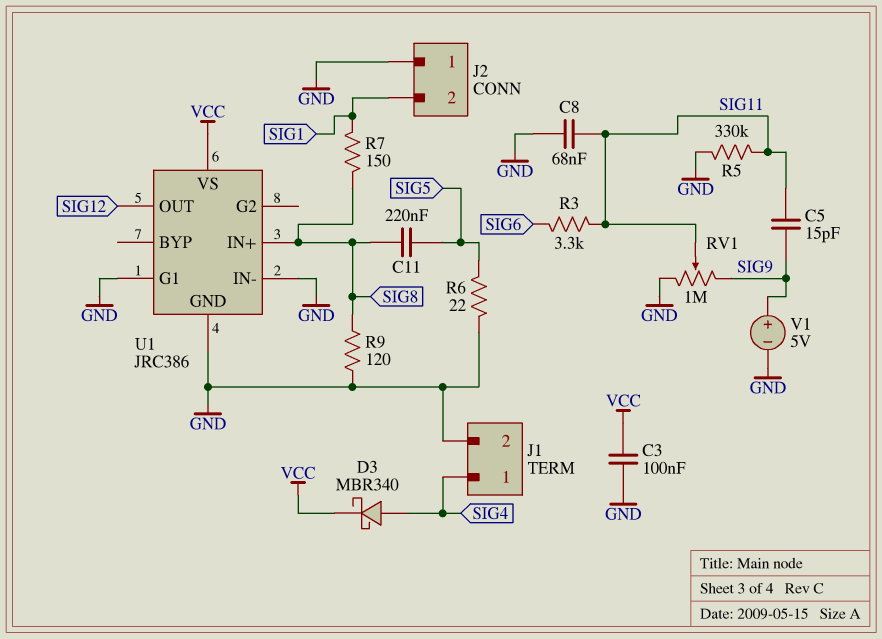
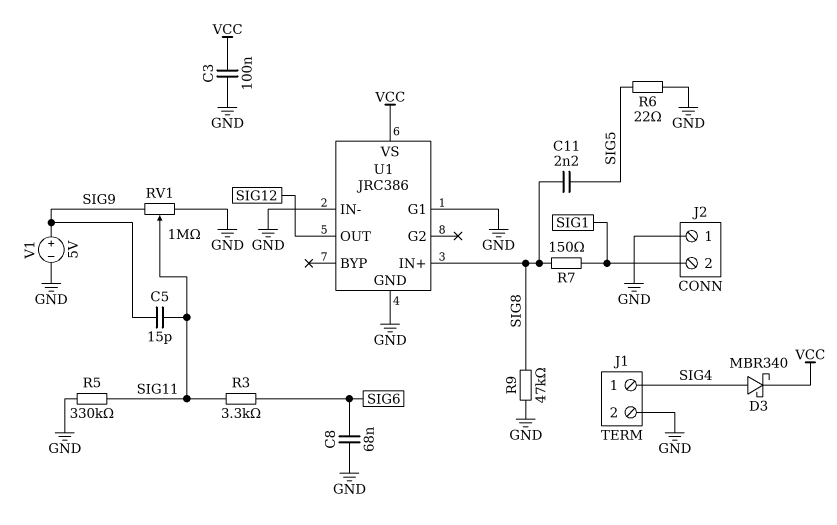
C8: 68nF (GND, SIG11) -> 68nF (GND, SIG6)
C11: 220nF (SIG5, SIG8) -> 2.2nF (SIG5, SIG8)
R9: 120 (GND, SIG8) -> 47k (GND, SIG8)

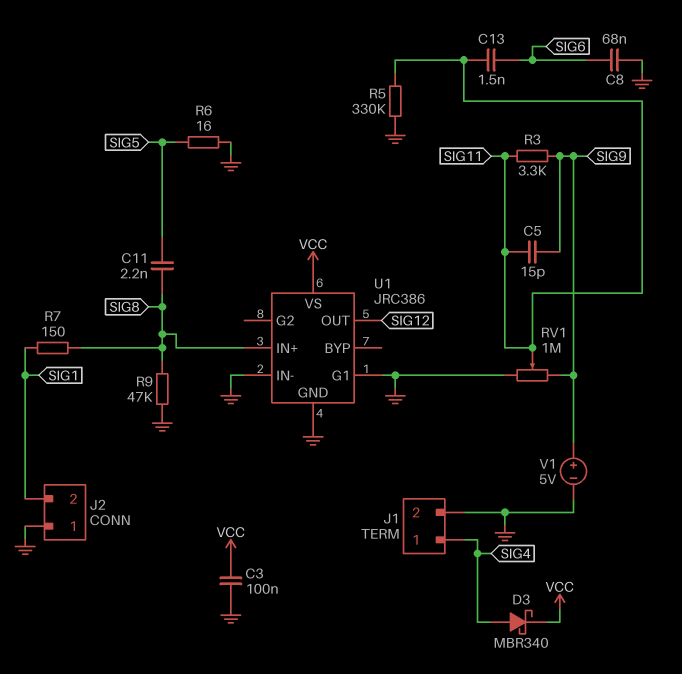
C13: none -> 1.5nF (SIG6, SIG11)
R3: 3.3k (SIG6, SIG11) -> 3.3k (SIG9, SIG11)
R6: 22 (GND, SIG5) -> 16 (GND, SIG5)

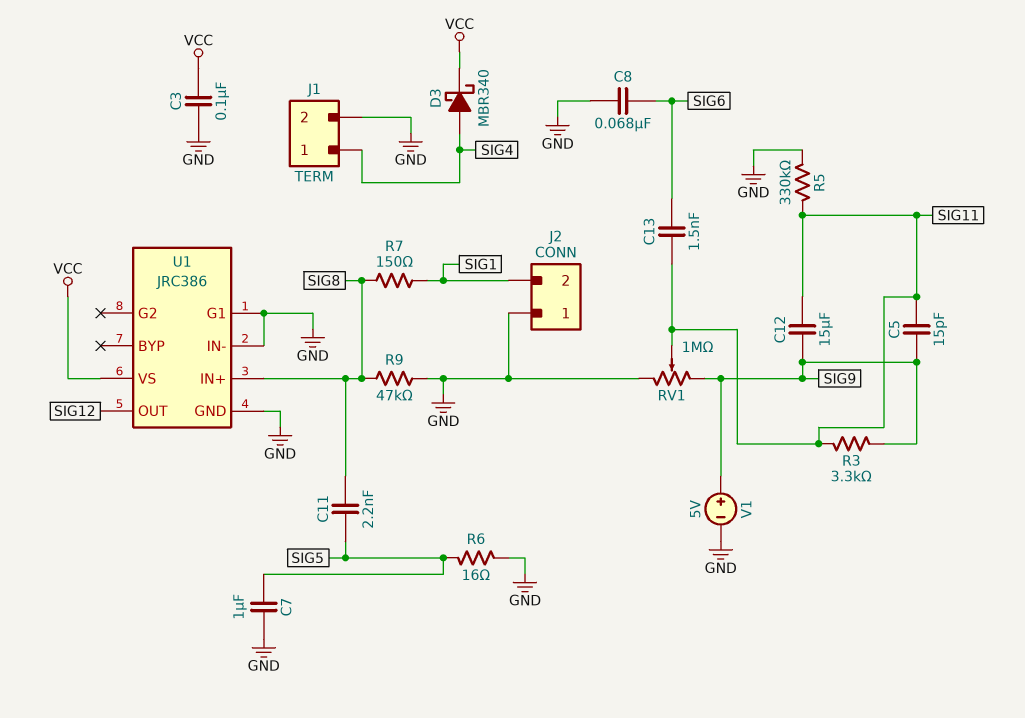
C7: none -> 1uF (GND, SIG5)
C12: none -> 15uF (SIG9, SIG11)

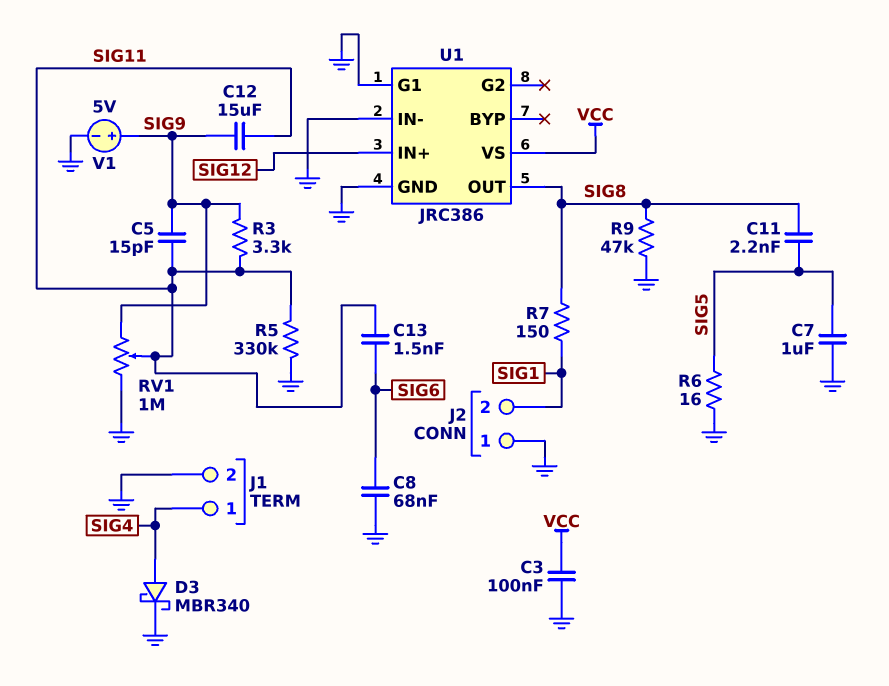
D3: schottky MBR340 (A SIG4, K VCC) -> schottky MBR340 (A SIG4, K GND)
U1 pin IN+: SIG8 -> SIG12
U1 pin OUT: SIG12 -> SIG8

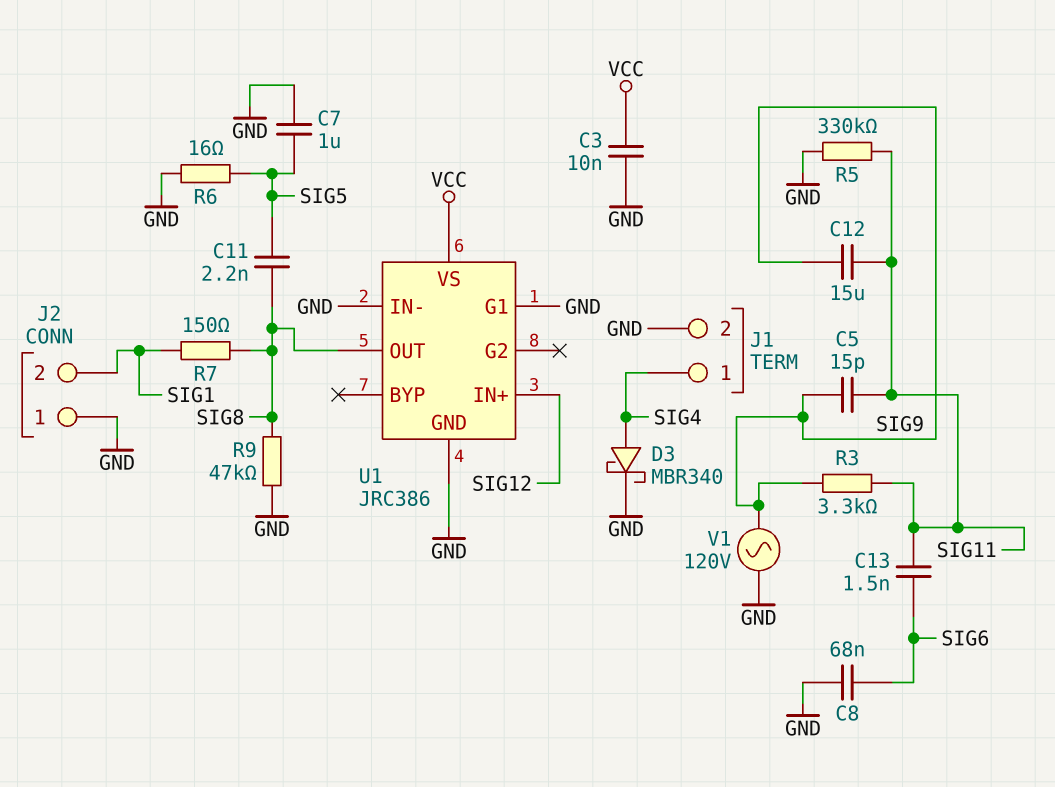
C3: 100nF (GND, VCC) -> 10nF (GND, VCC)
RV1: 1M (GND, SIG9, wiper SIG11) -> none
V1: 5V (plus SIG9, minus GND) -> AC 120V (GND, SIG9)

